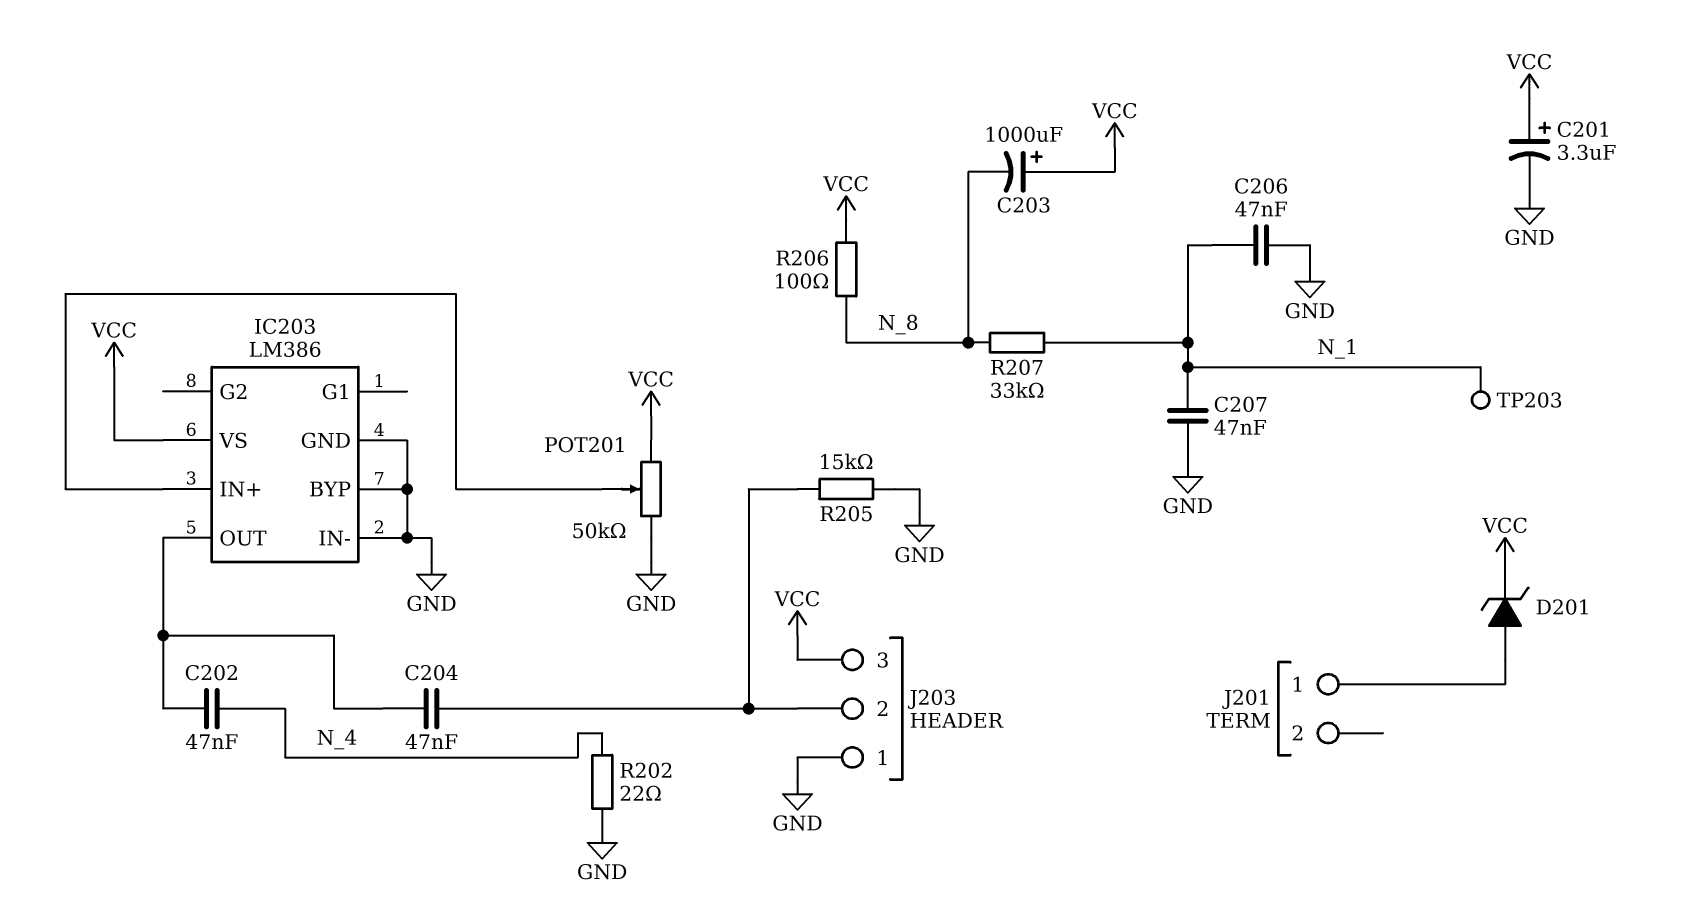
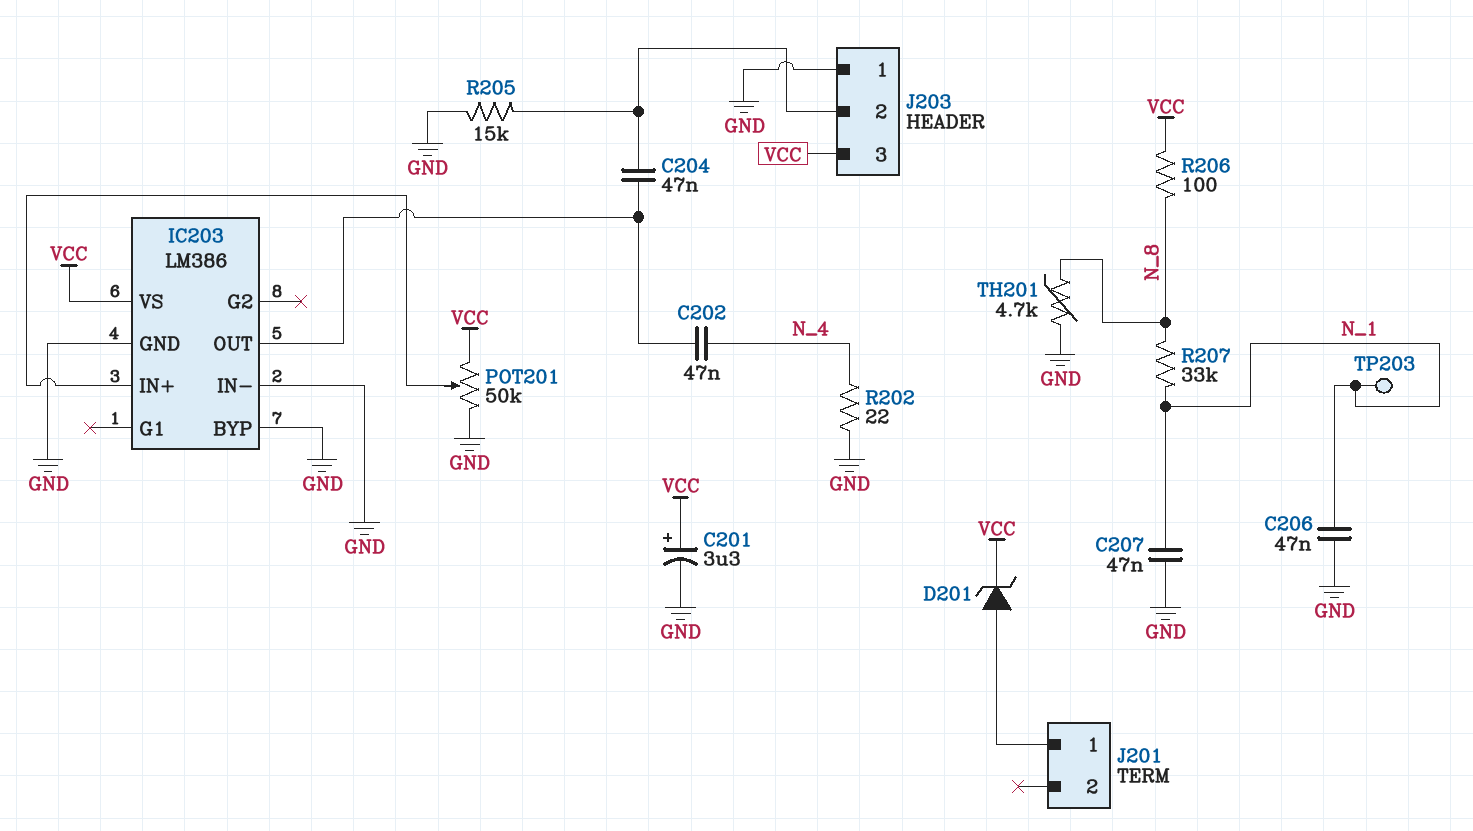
C203: 1000uF (plus VCC, minus N_8) -> none
TH201: none -> 4.7k (GND, N_8)

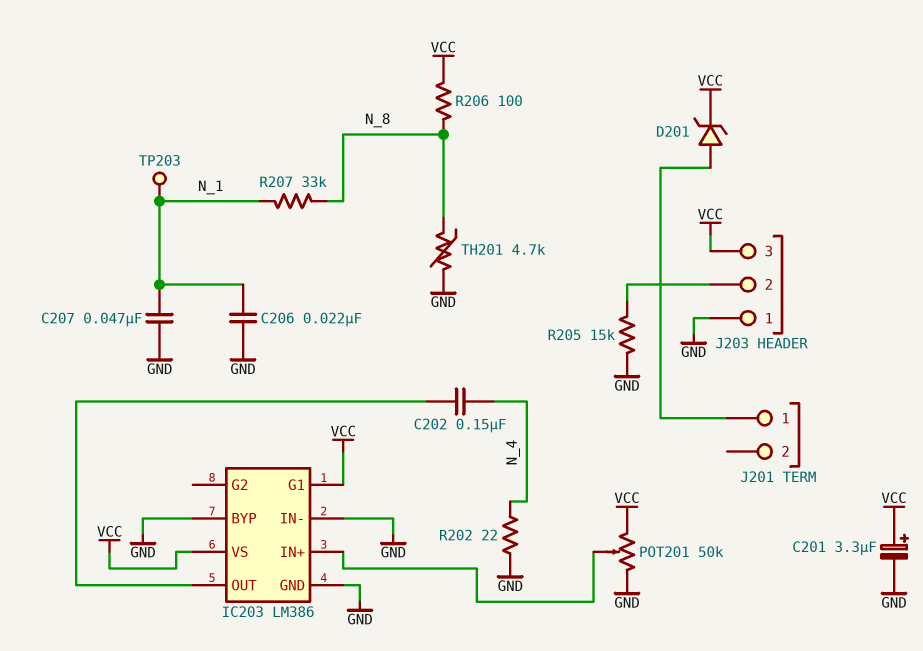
C202: 47nF (IC203/OUT, N_4) -> 150nF (IC203/OUT, N_4)
C204: 47nF (IC203/OUT, J203/2) -> none
C206: 47nF (GND, N_1) -> 22nF (GND, N_1)
IC203 pin G1: none -> VCC

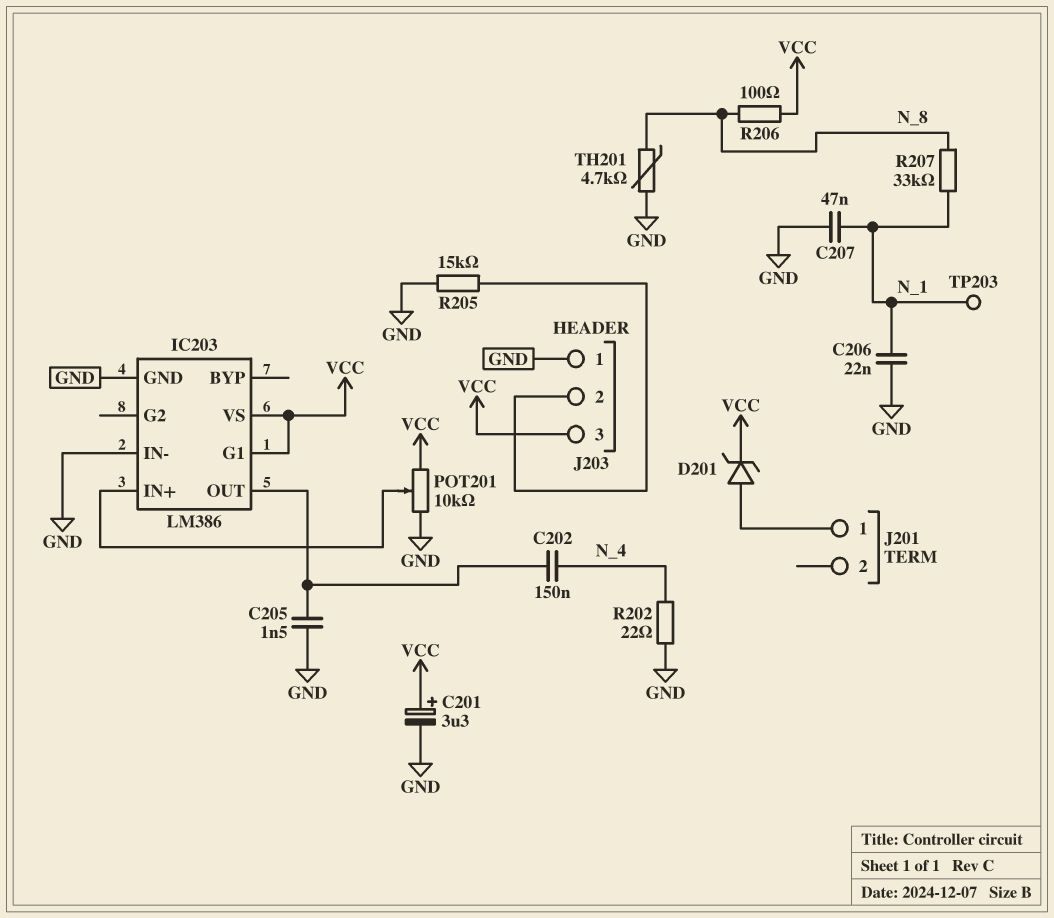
C205: none -> 1.5nF (GND, IC203/OUT)
IC203 pin BYP: GND -> none
POT201: 50k (GND, VCC, wiper IC203/IN+) -> 10k (GND, VCC, wiper IC203/IN+)

